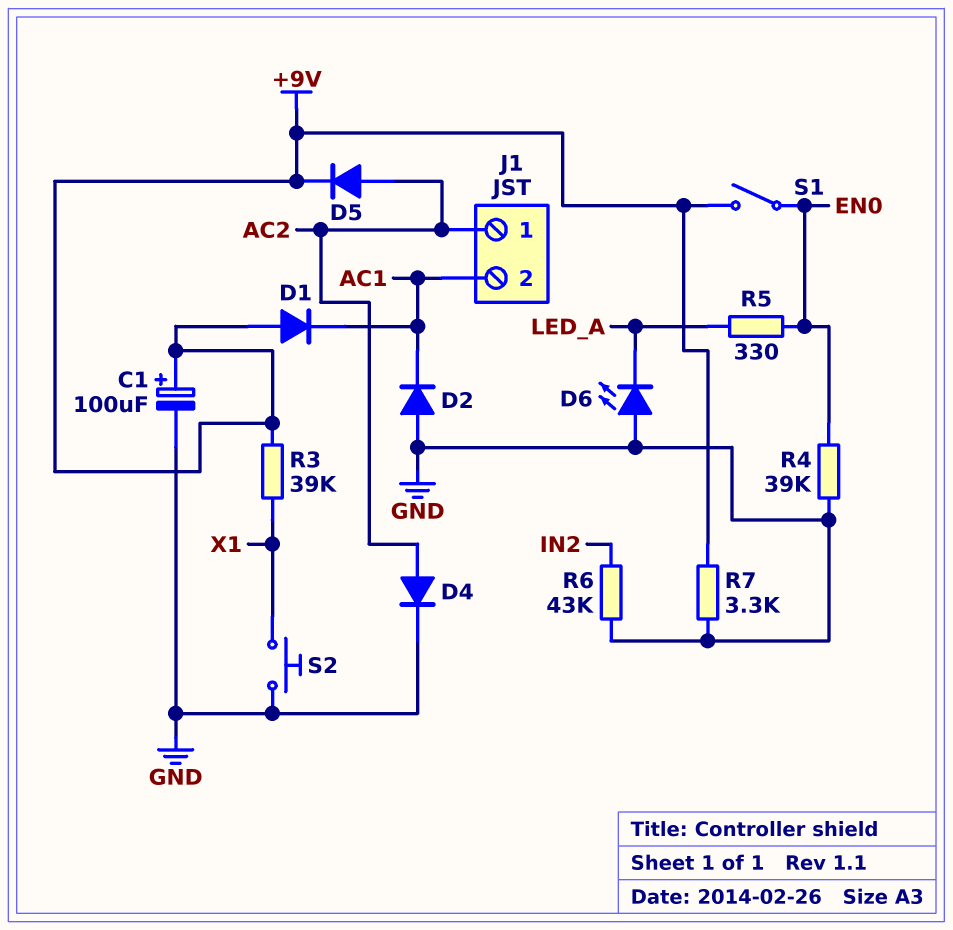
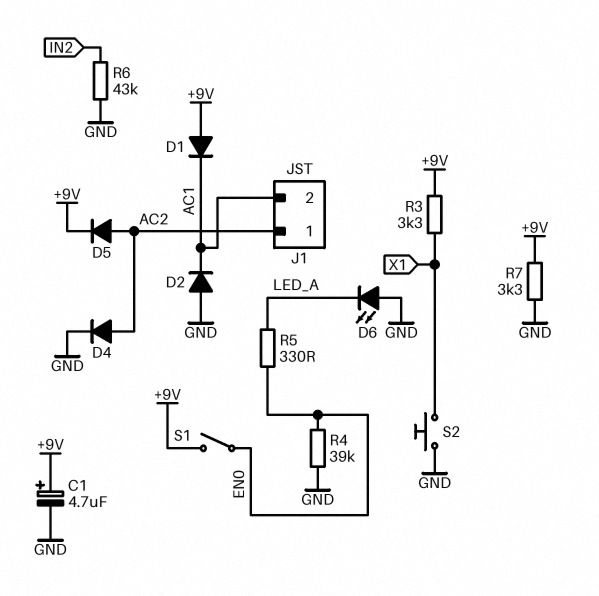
C1: 100uF (plus +9V, minus GND) -> 4.7uF (plus +9V, minus GND)
R3: 39k (+9V, X1) -> 3.3k (+9V, X1)

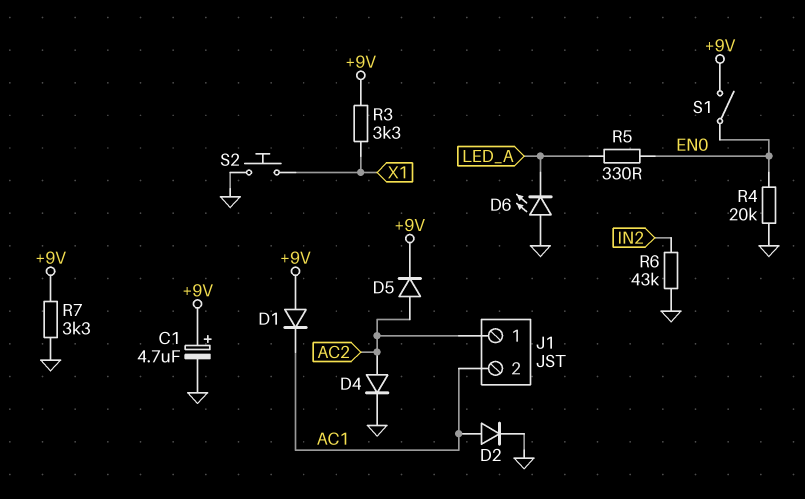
D2: diode (A GND, K AC1) -> diode (A AC1, K GND)
R4: 39k (EN0, GND) -> 20k (EN0, GND)

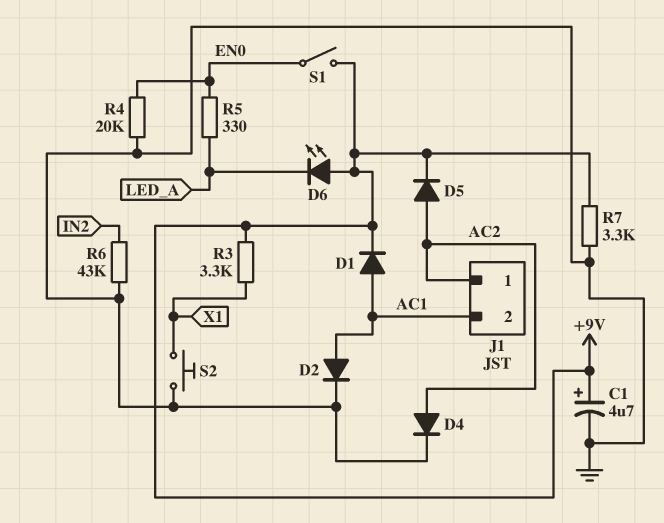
D1: diode (A +9V, K AC1) -> diode (A AC1, K +9V)
D6: LED (A GND, K LED_A) -> LED (A +9V, K LED_A)

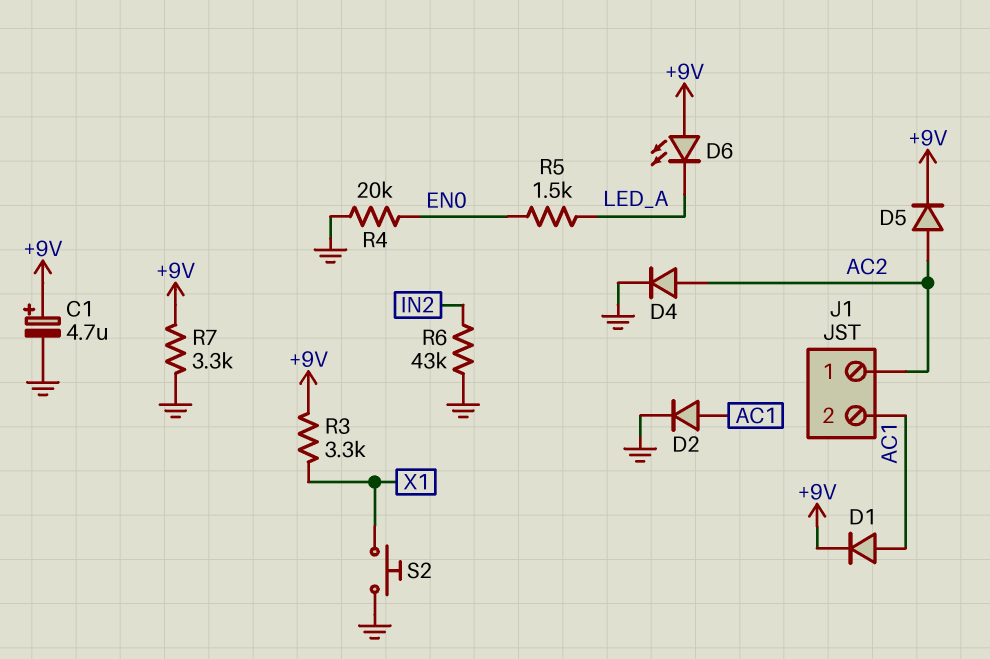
R5: 330 (EN0, LED_A) -> 1.5k (EN0, LED_A)
S1: switch (+9V, EN0) -> none

